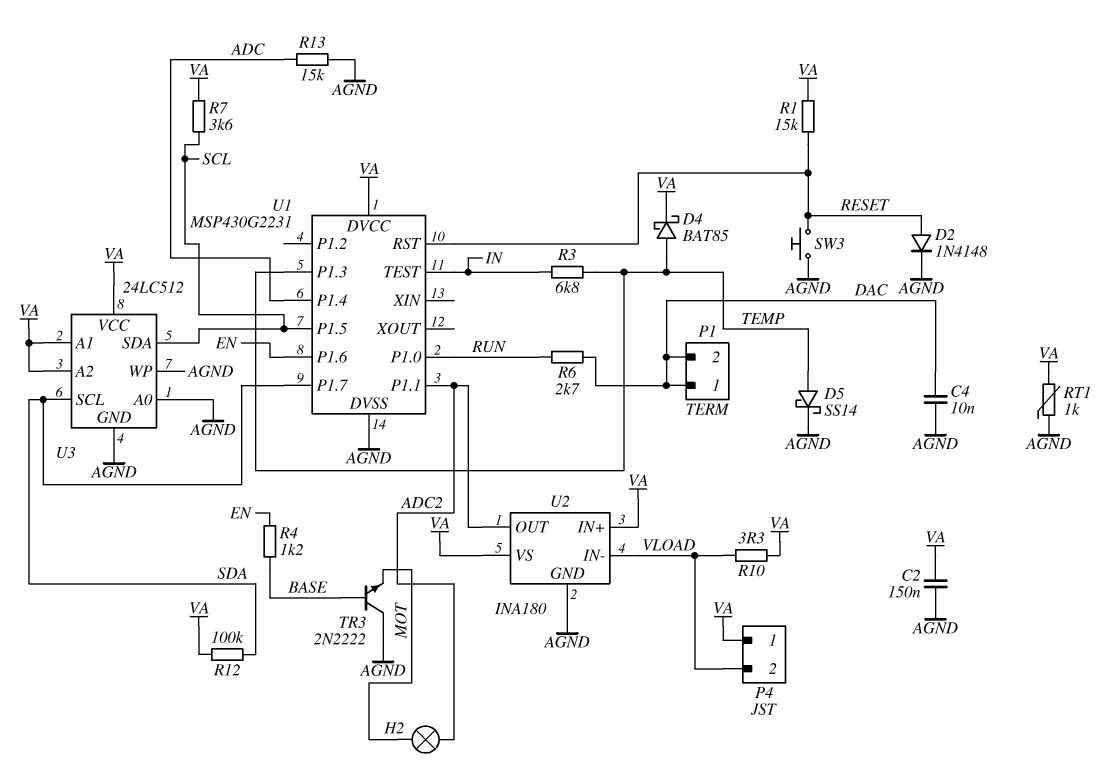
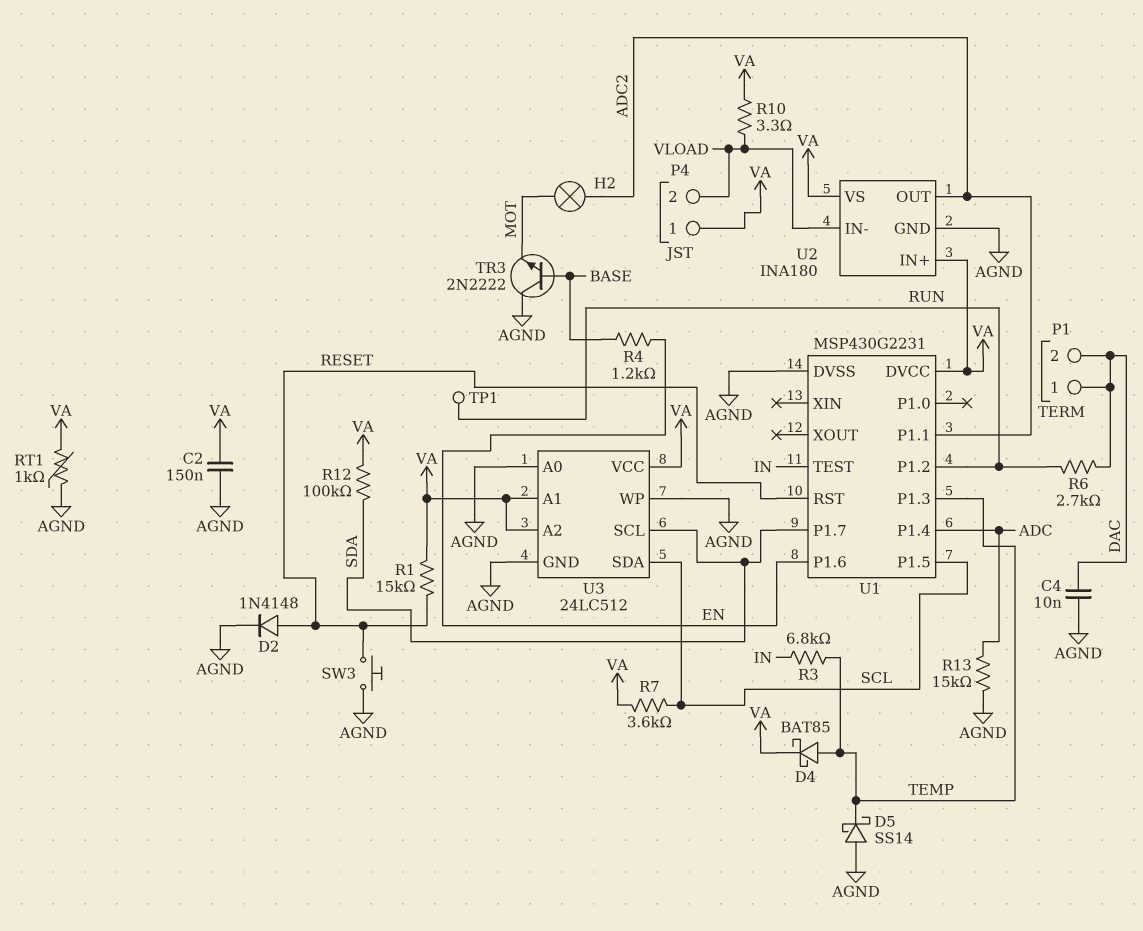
D5: schottky SS14 (A TEMP, K AGND) -> schottky SS14 (A AGND, K TEMP)
TP1: none -> test point (RUN)
U1 pin P1.0: RUN -> none
U1 pin P1.2: none -> RUN

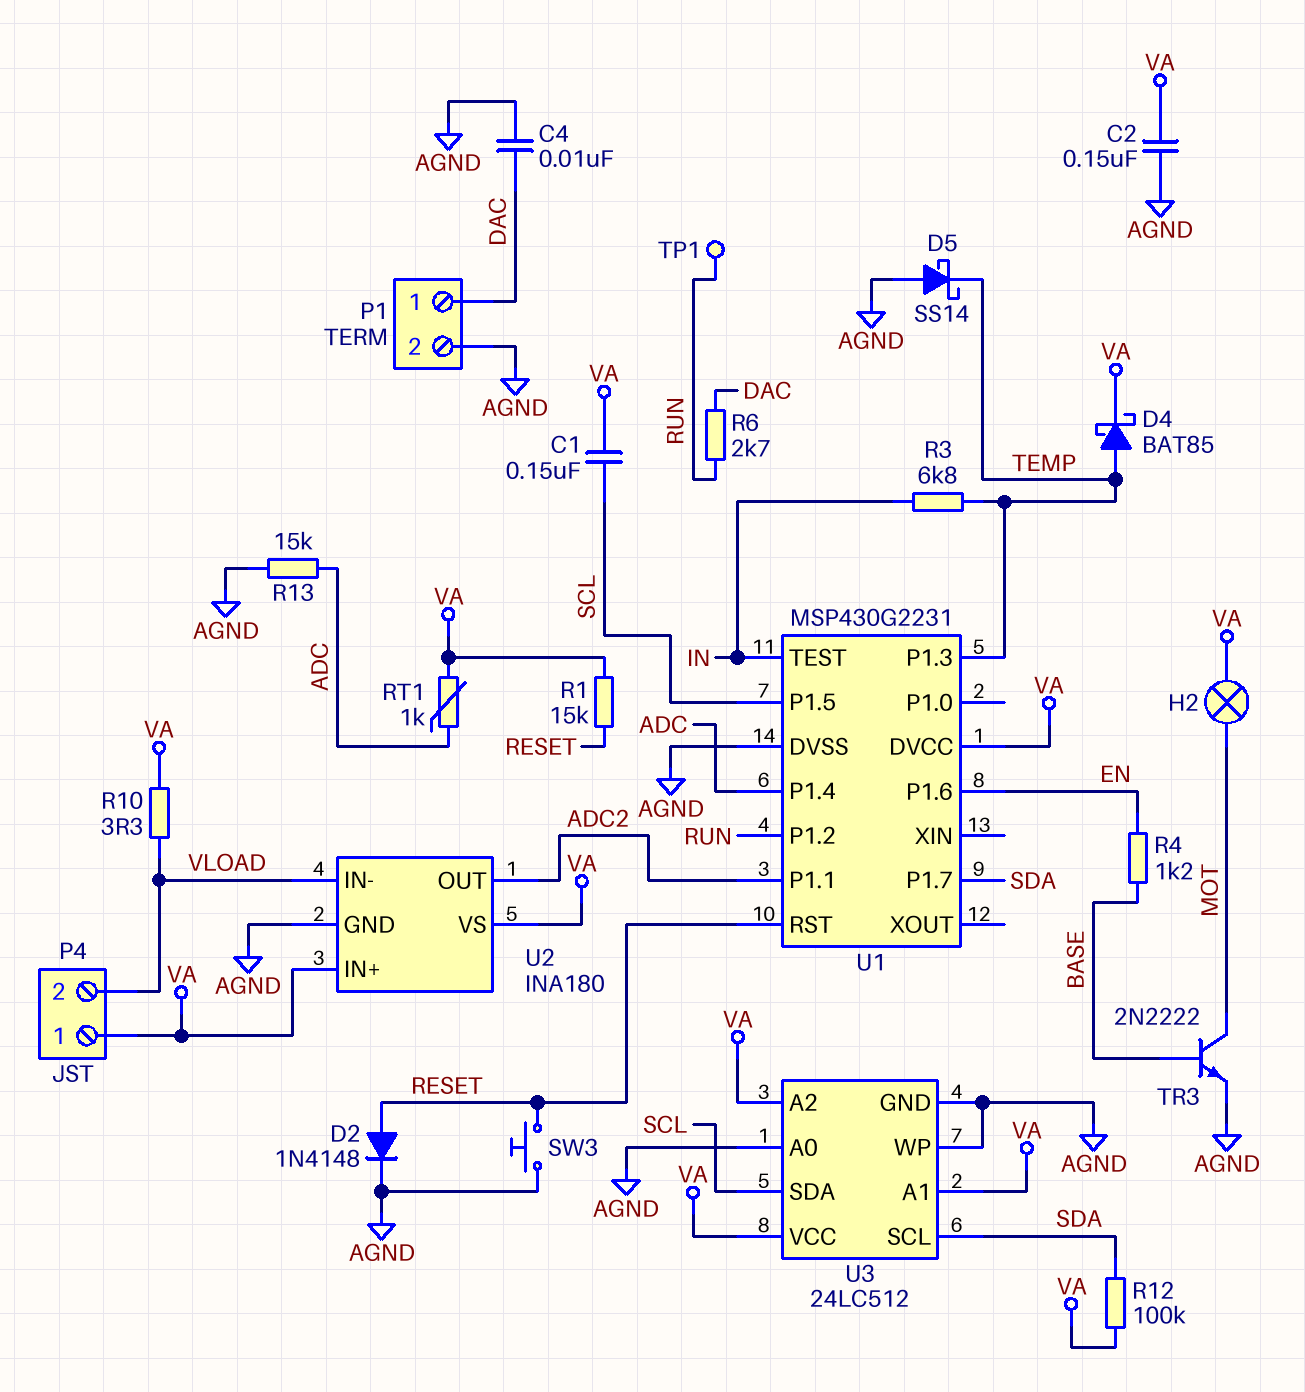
C1: none -> 150nF (SCL, VA)
H2: lamp (ADC2, MOT) -> lamp (MOT, VA)
P1 pin 2: DAC -> AGND
R7: 3.6k (SCL, VA) -> none
RT1: 1k (AGND, VA) -> 1k (ADC, VA)
TR3: NPN 2N2222 (B BASE, C AGND, E MOT) -> NPN 2N2222 (B BASE, C MOT, E AGND)

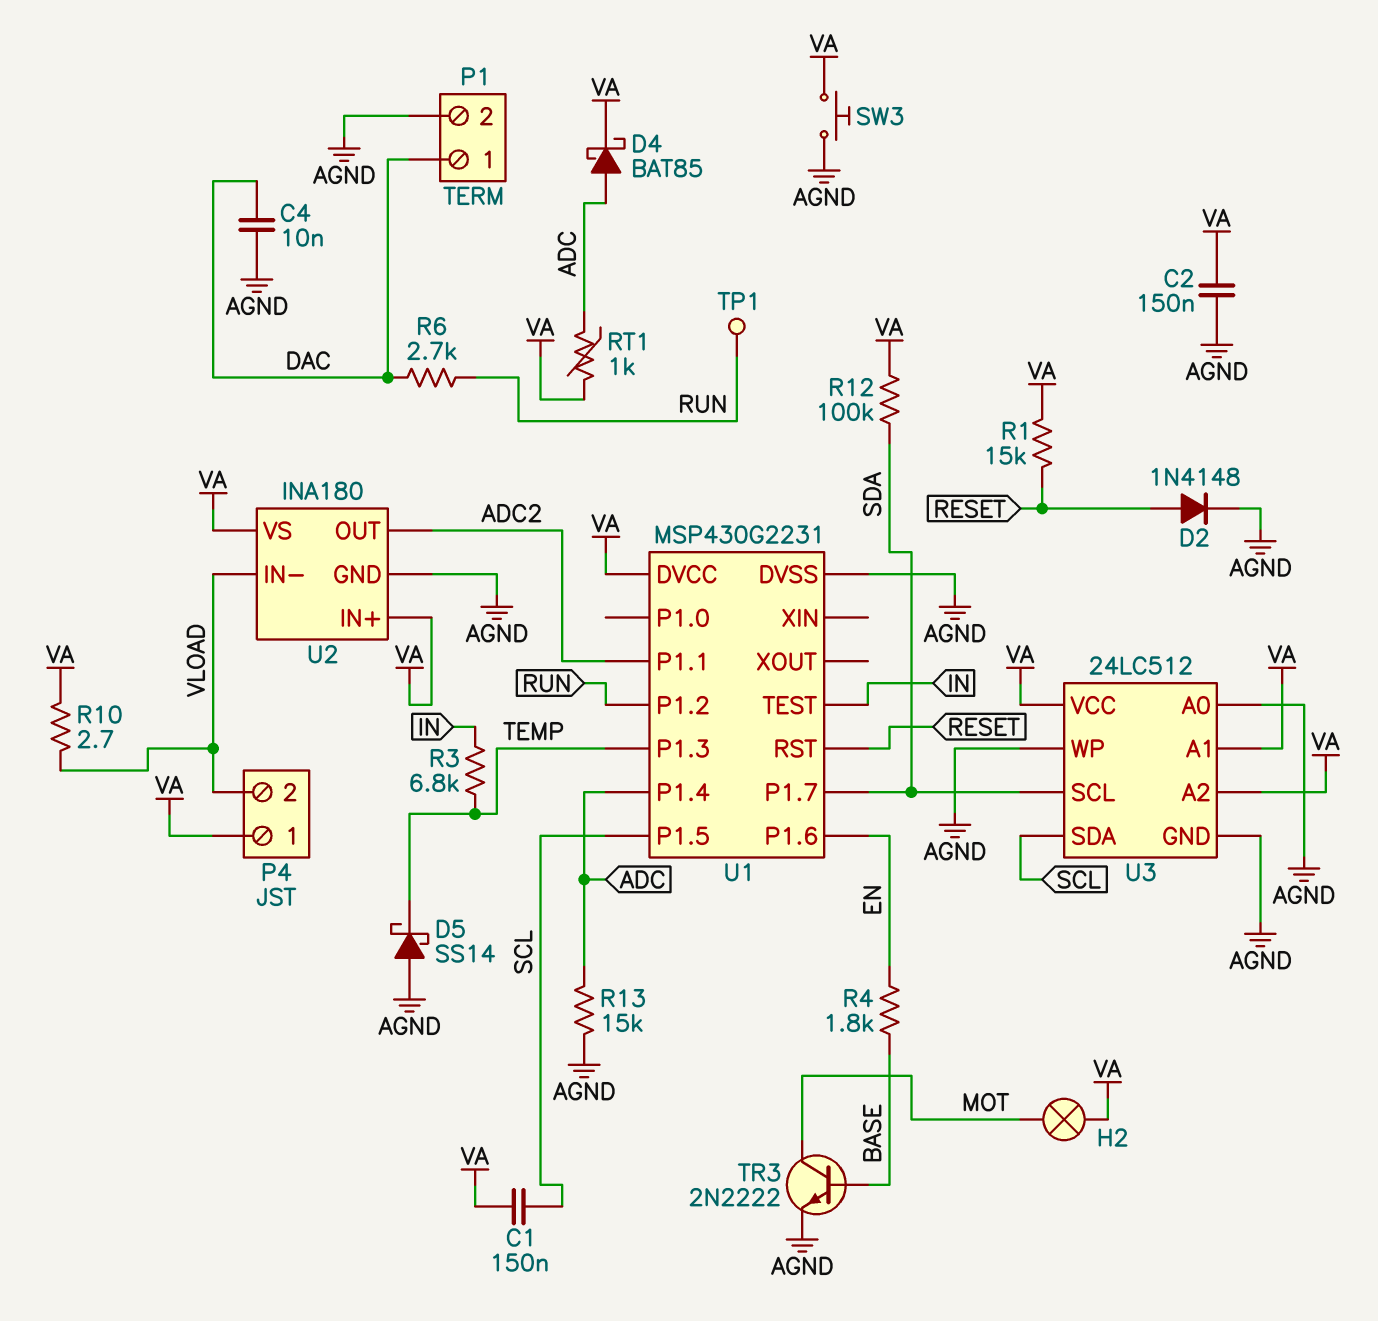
D4: schottky BAT85 (A TEMP, K VA) -> schottky BAT85 (A ADC, K VA)
R4: 1.2k (BASE, EN) -> 1.8k (BASE, EN)
R10: 3.3 (VA, VLOAD) -> 2.7 (VA, VLOAD)
SW3: button (AGND, RESET) -> button (AGND, VA)

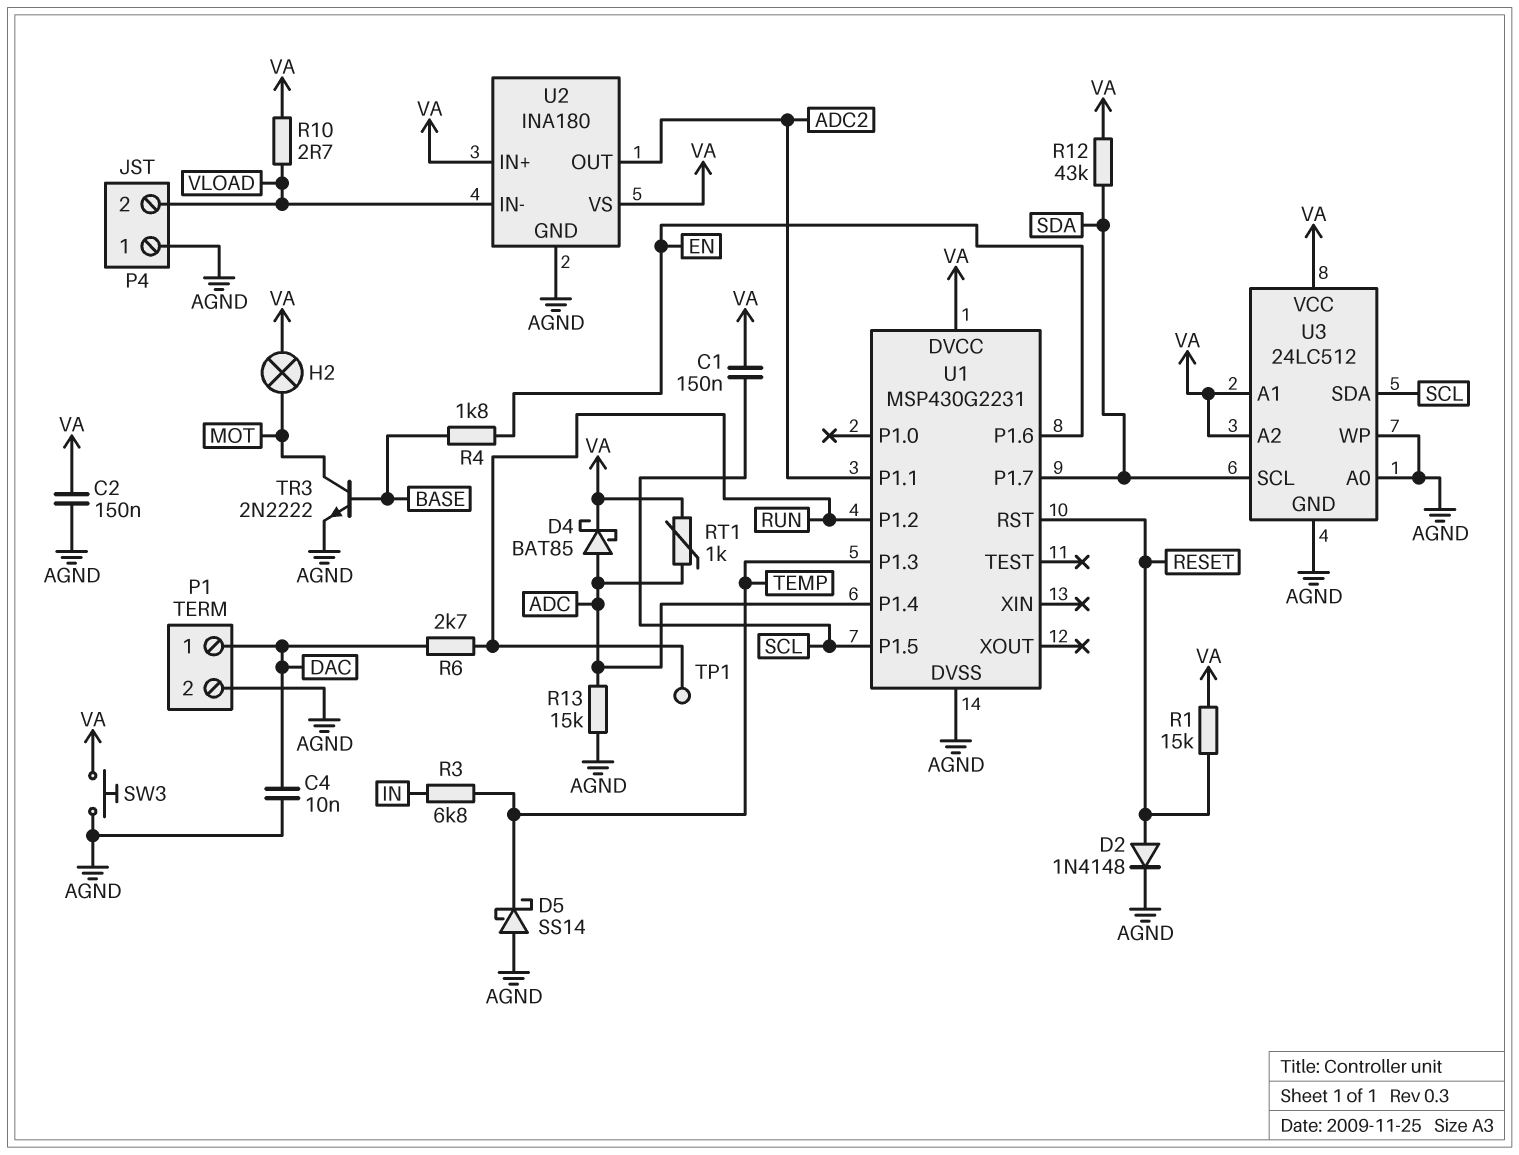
P4 pin 1: VA -> AGND
R12: 100k (SDA, VA) -> 43k (SDA, VA)
U1 pin TEST: IN -> none

